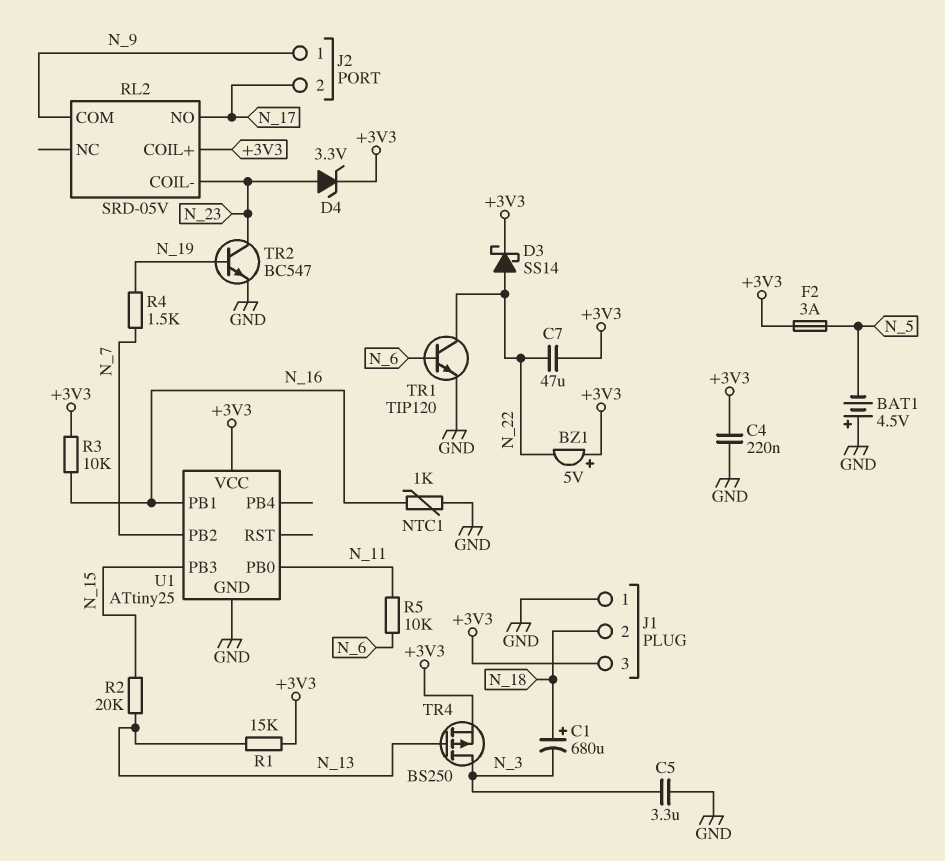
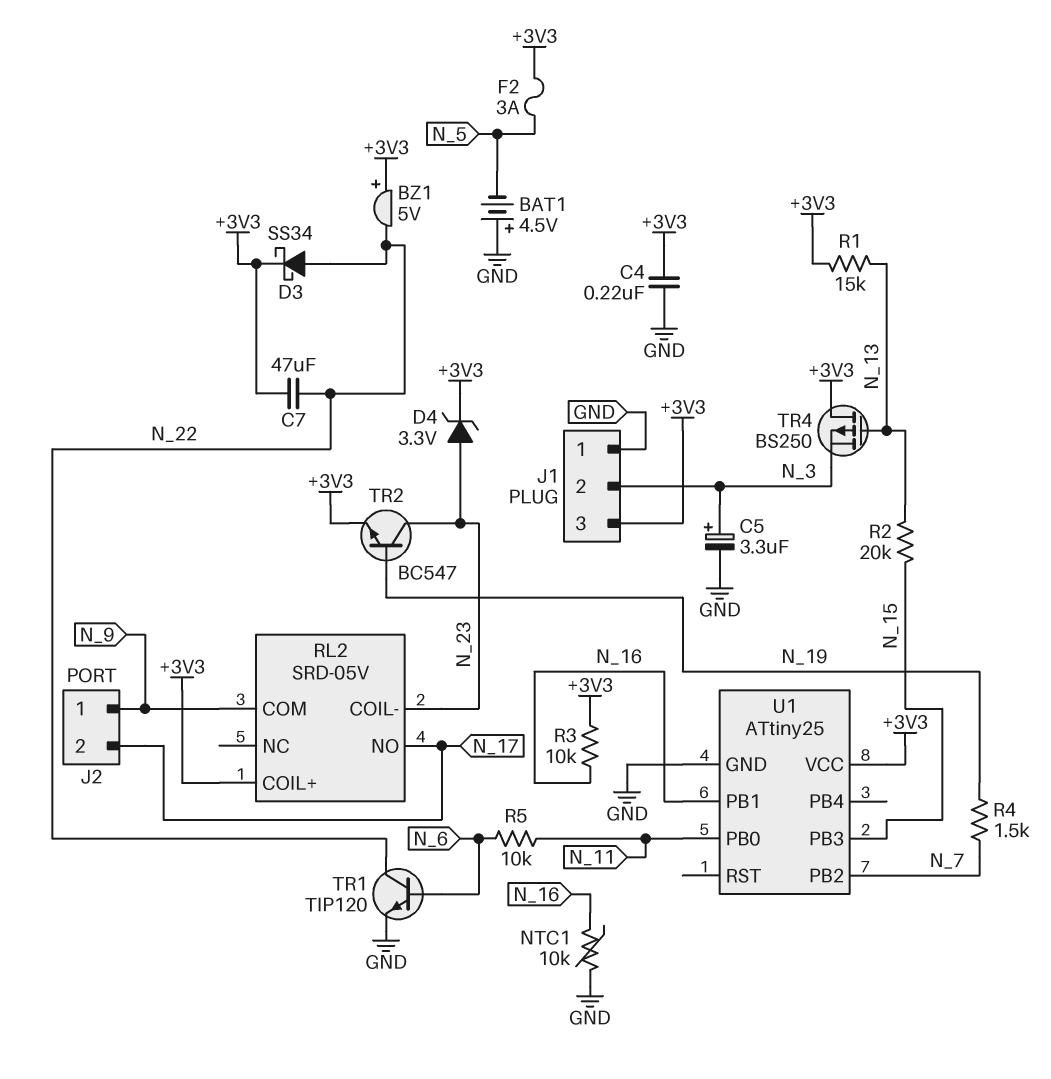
C1: 680uF (plus N_18, minus N_3) -> none
C5: 3.3uF (GND, N_3) -> 3.3uF (plus N_3, minus GND)
D3: schottky SS14 (A N_22, K +3V3) -> schottky SS34 (A N_22, K +3V3)
J1 pin 2: N_18 -> N_3
NTC1: 1k (GND, N_16) -> 10k (GND, N_16)
TR2: NPN BC547 (B N_19, C N_23, E GND) -> NPN BC547 (B N_19, C N_23, E +3V3)
TR4: PMOS BS250 (G N_13, D N_3, S +3V3) -> PMOS BS250 (G N_13, D +3V3, S N_3)

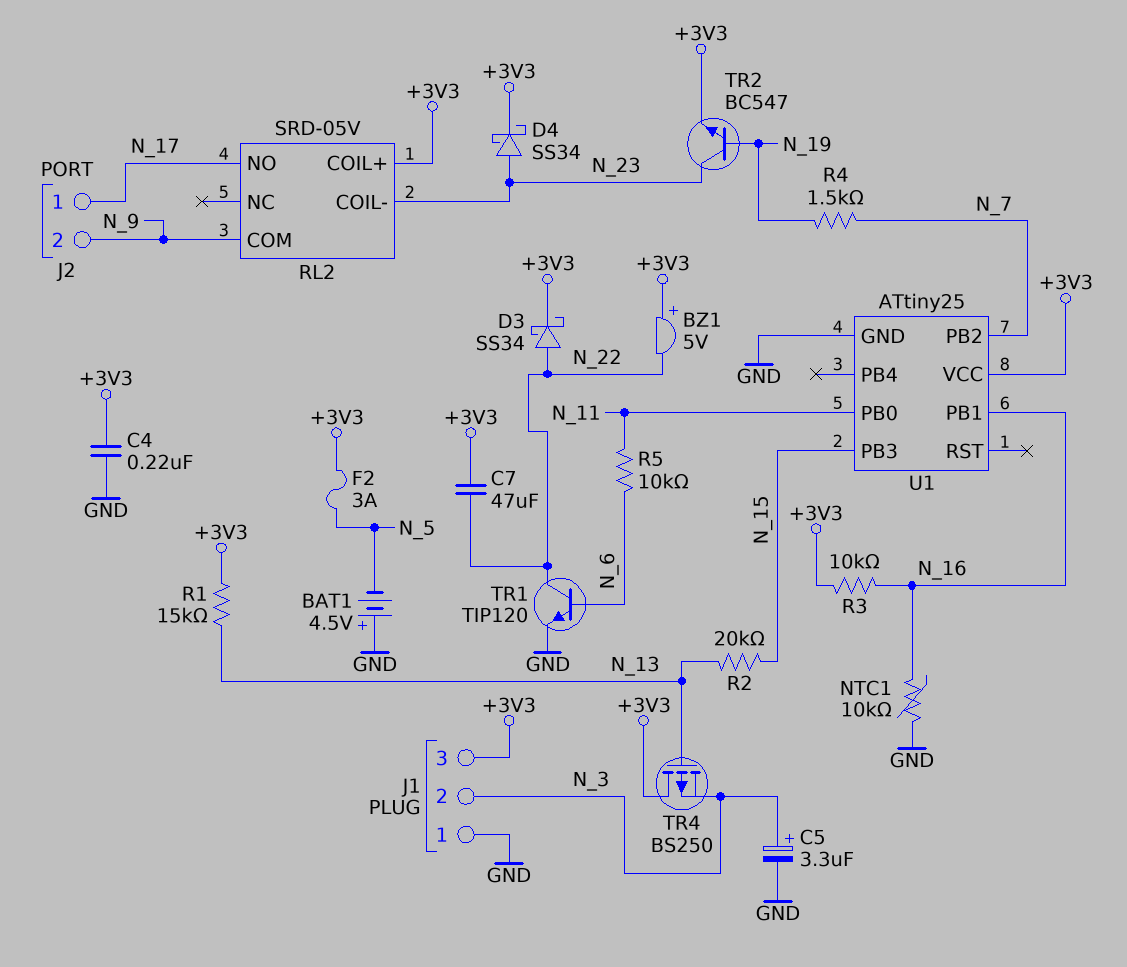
D4: zener 3.3V (A N_23, K +3V3) -> schottky SS34 (A N_23, K +3V3)
J2 pin 1: N_9 -> N_17
J2 pin 2: N_17 -> N_9

